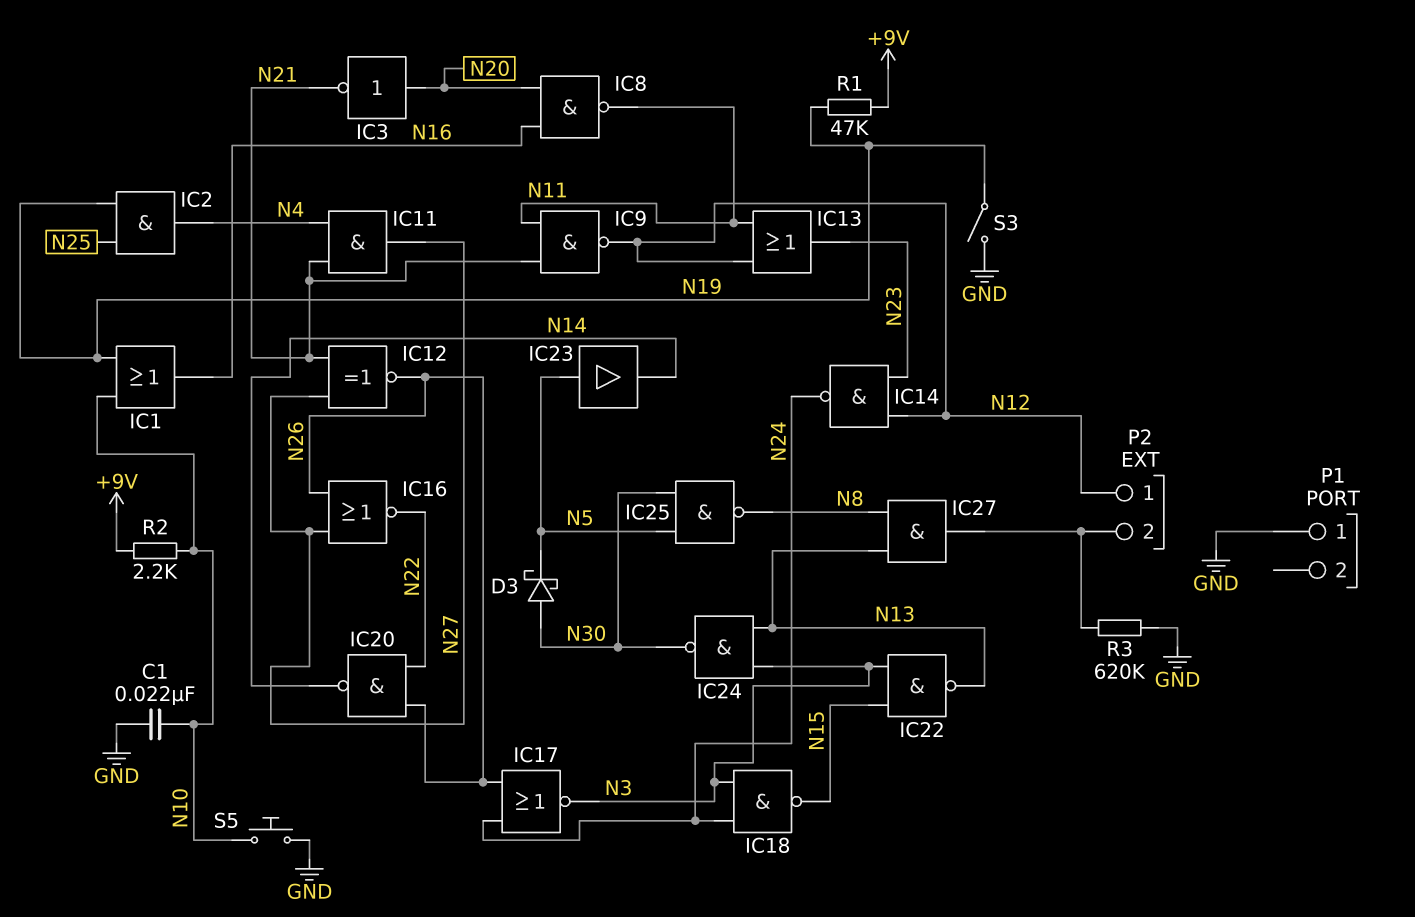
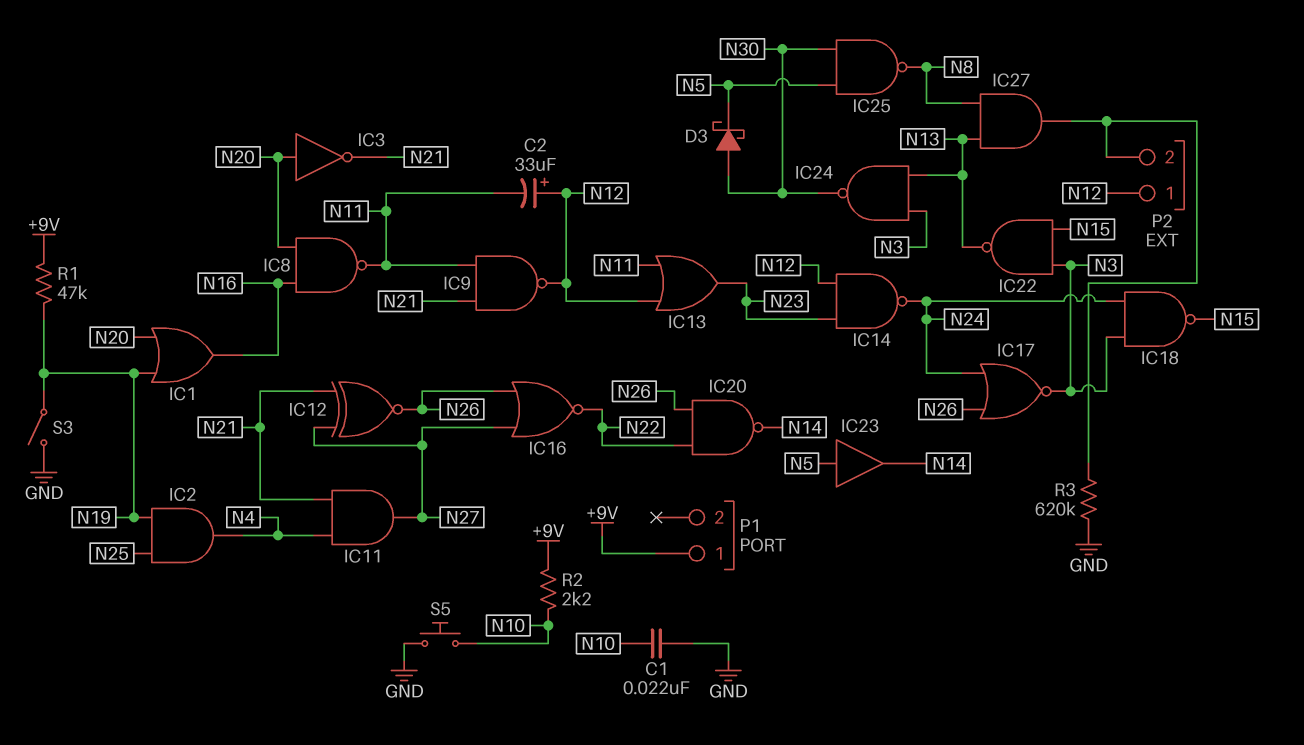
C2: none -> 33uF (plus N12, minus N11)
IC1: OR (in N10, in N19, out N16) -> OR (in N19, in N20, out N16)
P1 pin 1: GND -> +9V

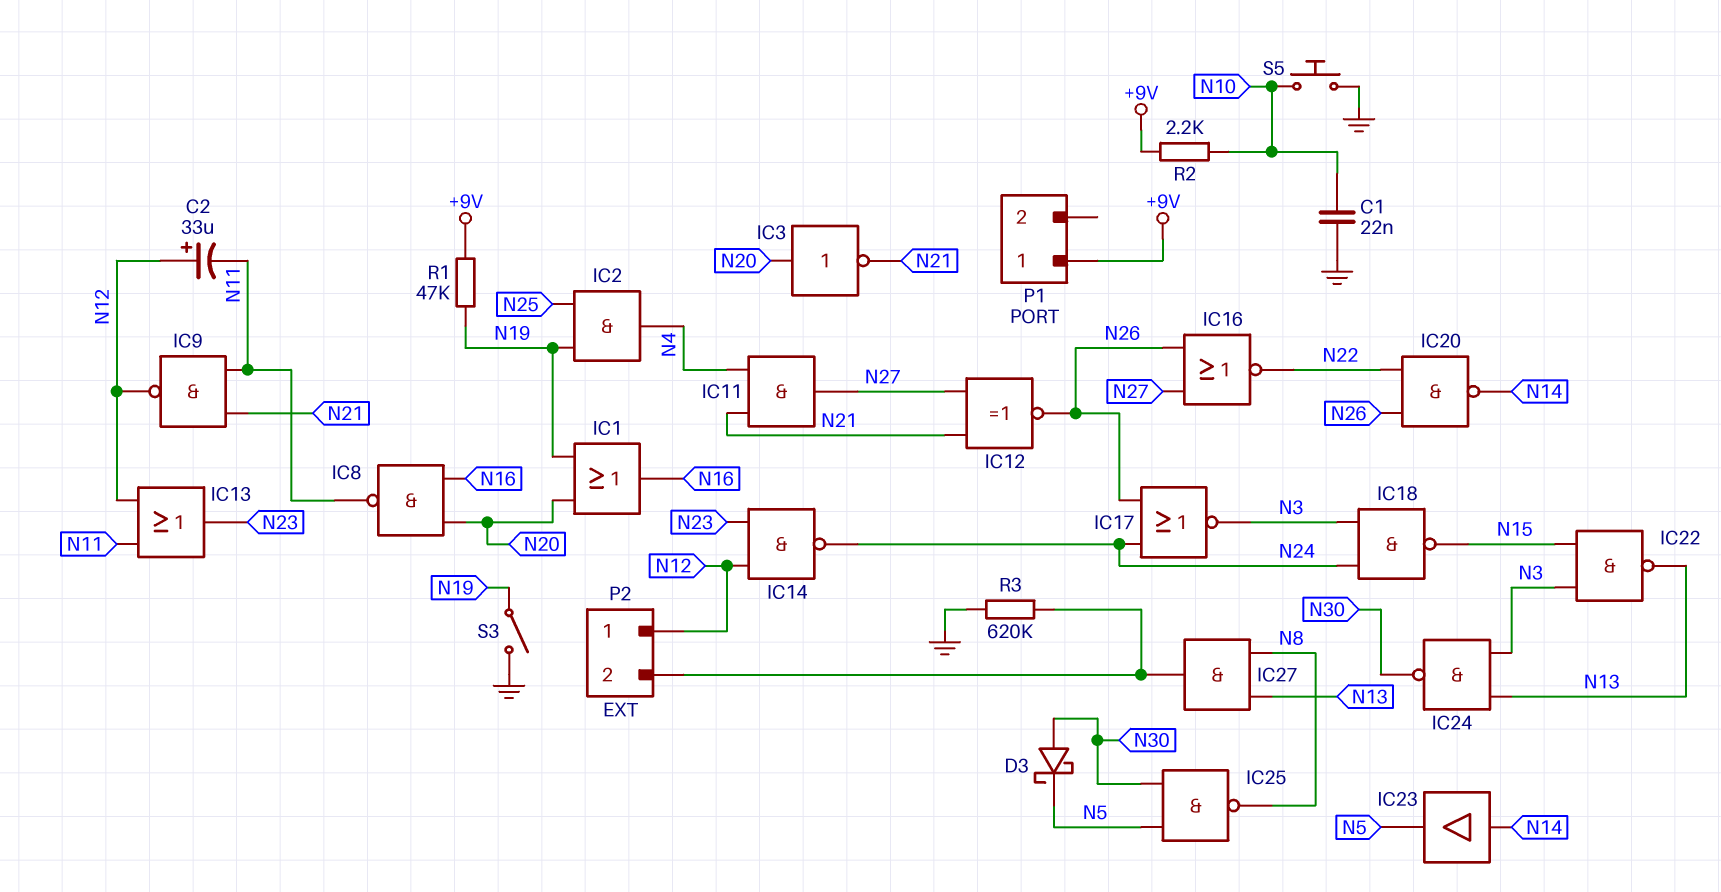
IC23: buffer (in N5, out N14) -> buffer (in N14, out N5)

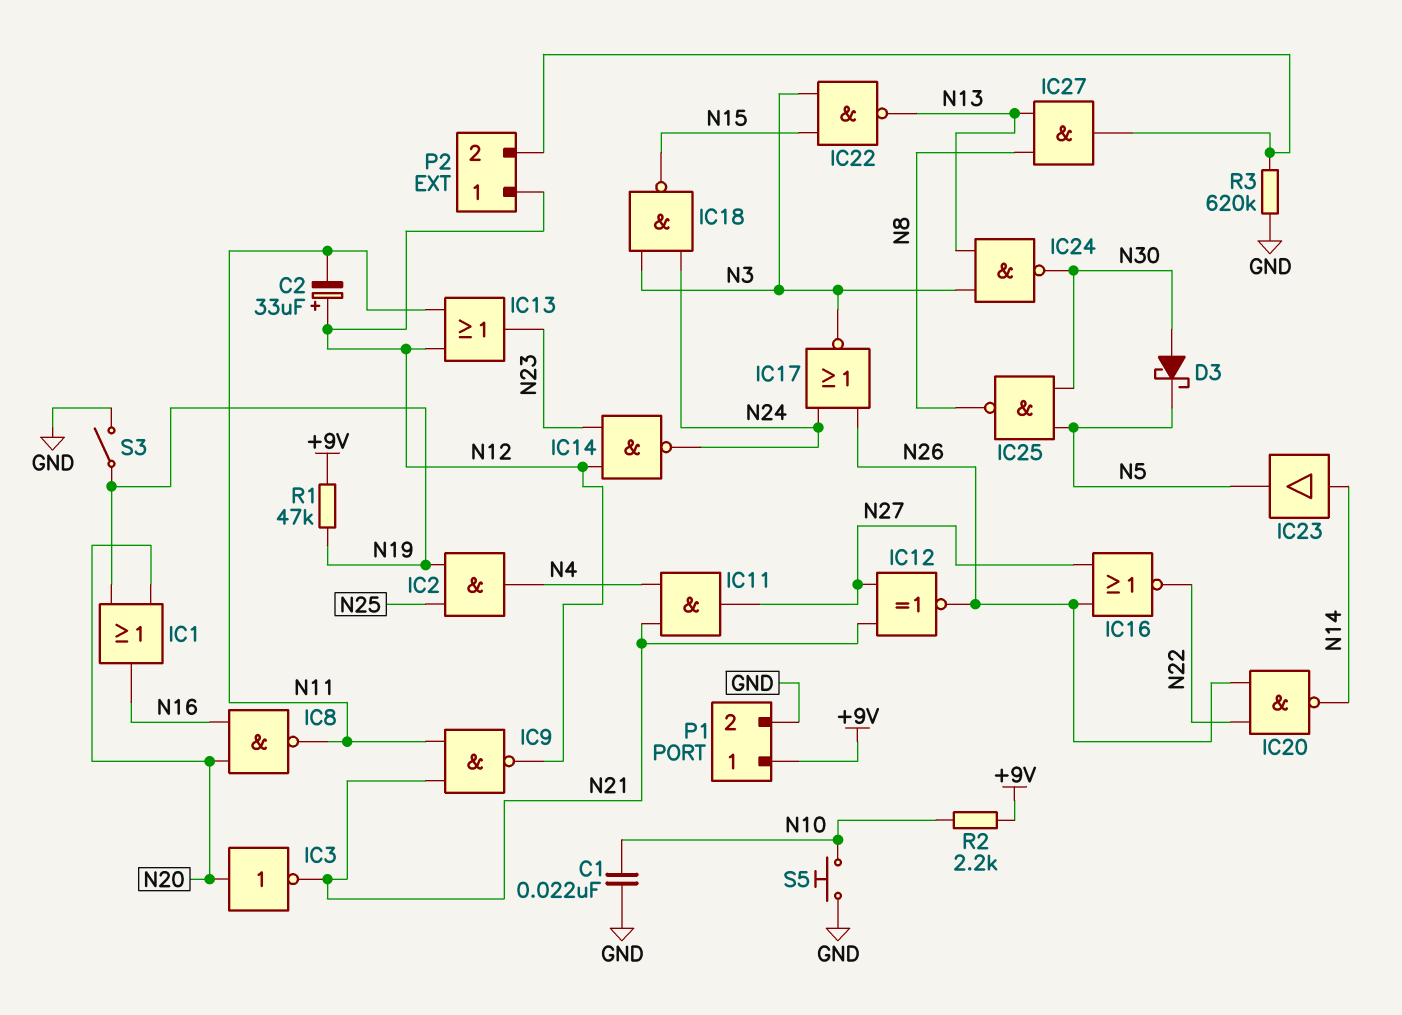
P1 pin 2: none -> GND

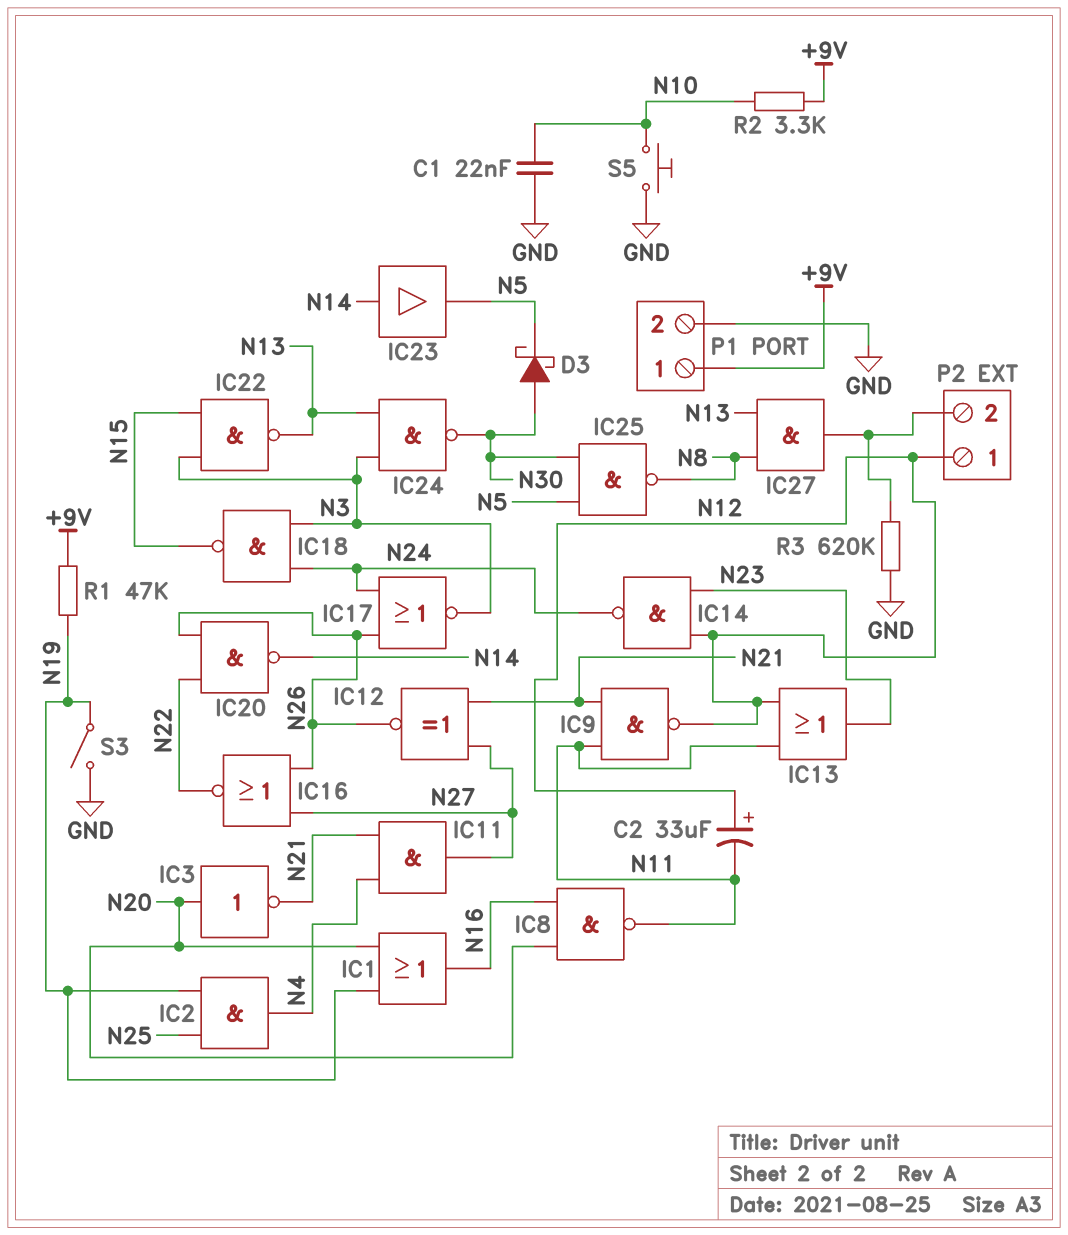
R2: 2.2k (+9V, N10) -> 3.3k (+9V, N10)

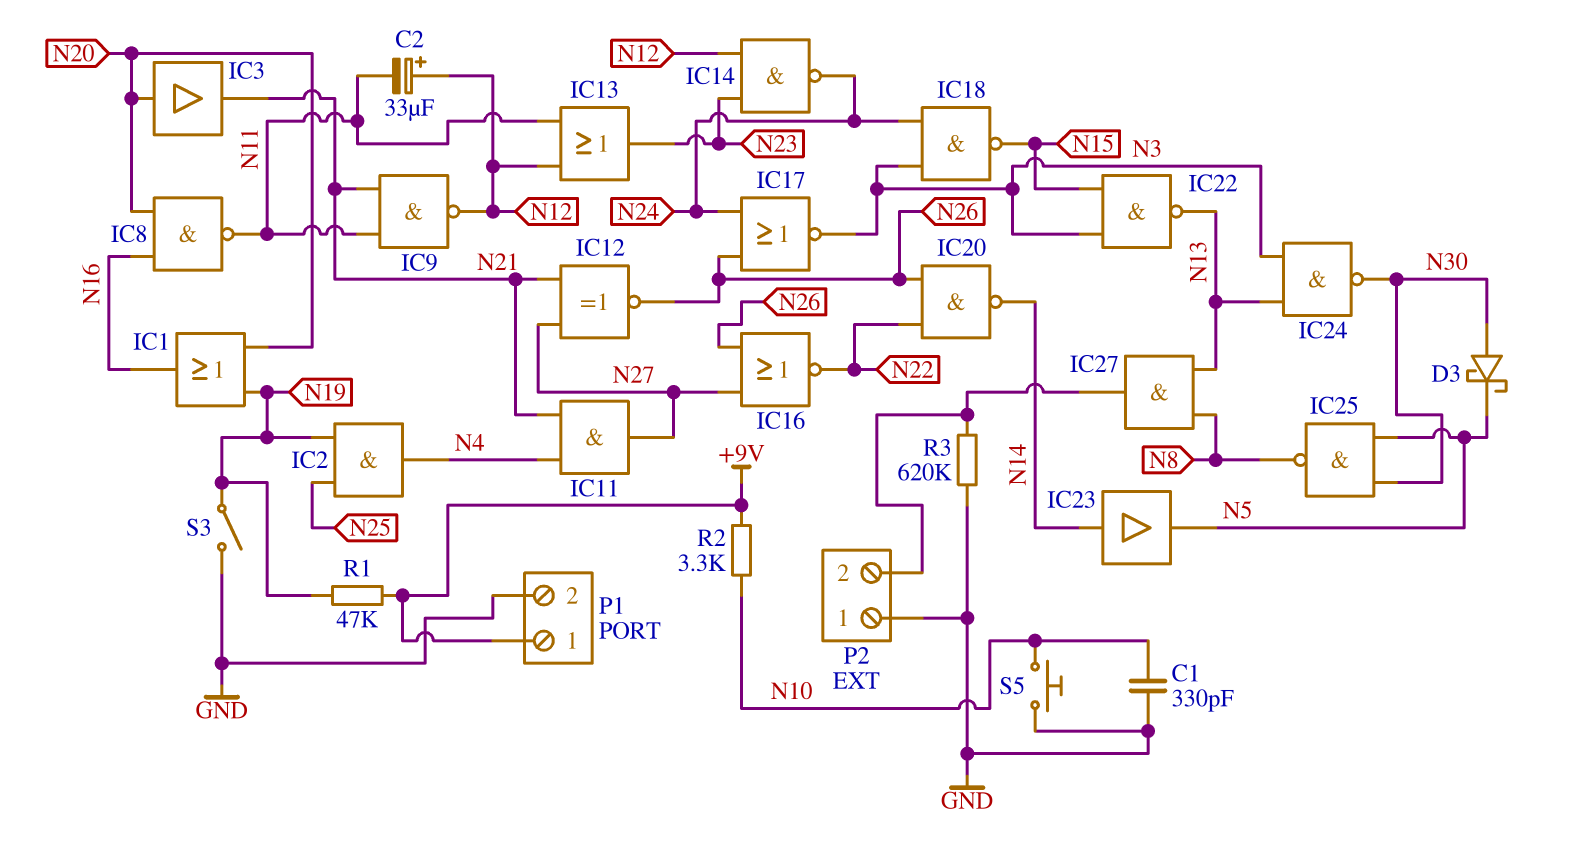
C1: 22nF (GND, N10) -> 330pF (GND, N10)
IC3: NOT (in N20, out N21) -> buffer (in N20, out N21)
P2 pin 1: N12 -> GND

